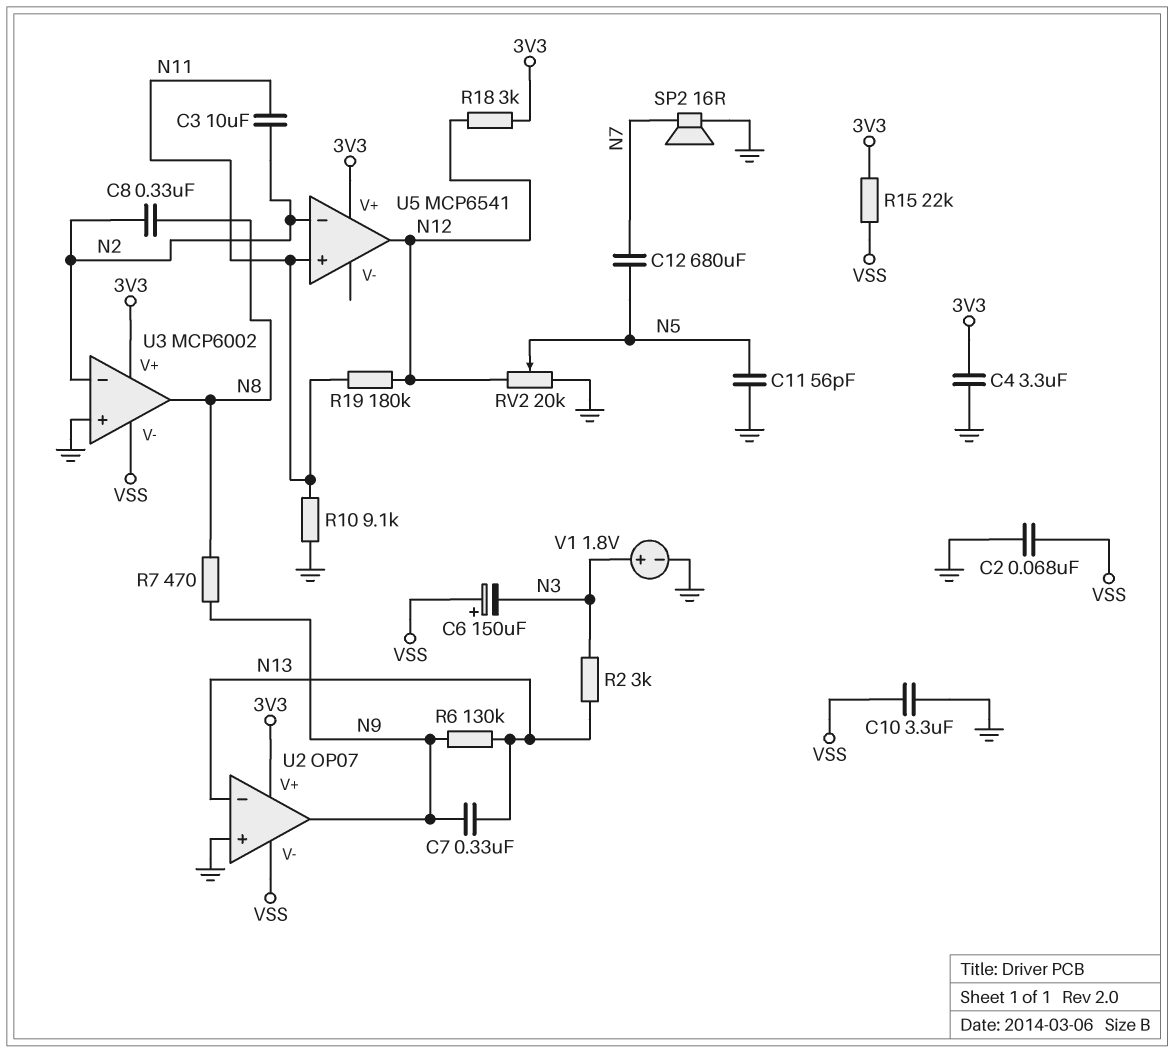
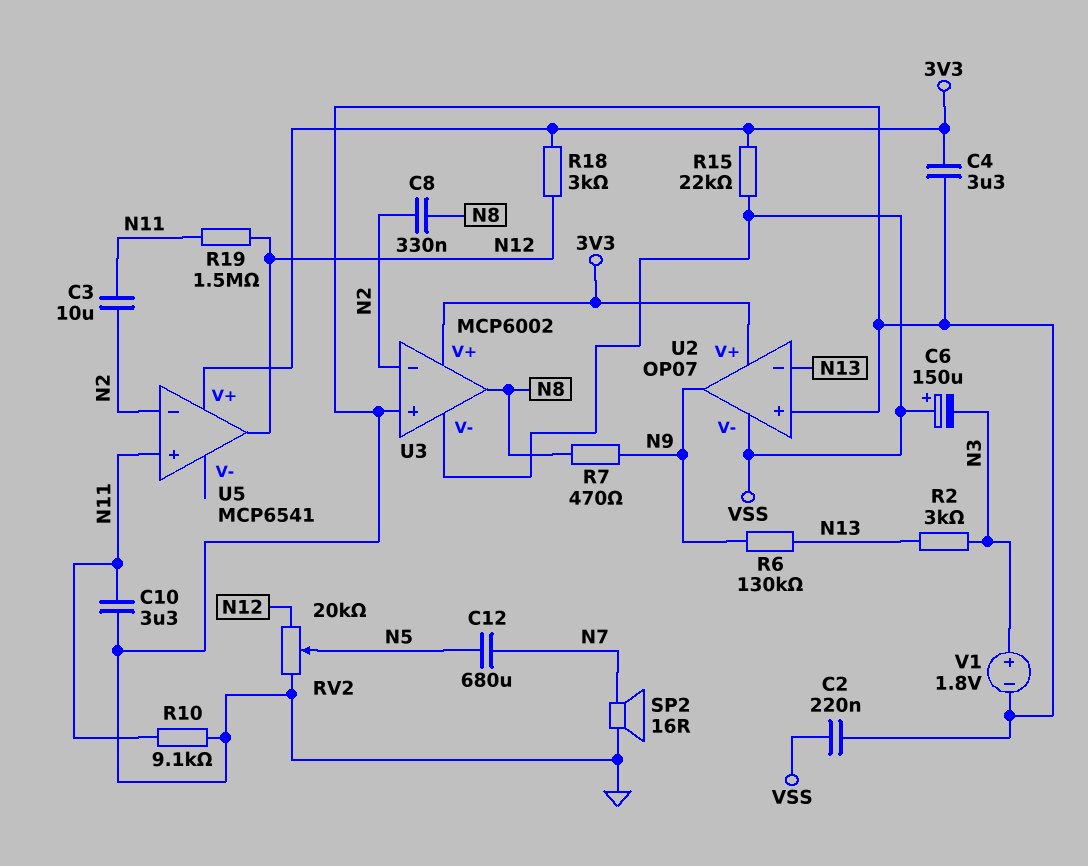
C2: 68nF (GND, VSS) -> 220nF (GND, VSS)
C7: 330nF (N9, N13) -> none
C10: 3.3uF (GND, VSS) -> 3.3uF (GND, N11)
C11: 56pF (GND, N5) -> none
R19: 180k (N11, N12) -> 1.5M (N11, N12)

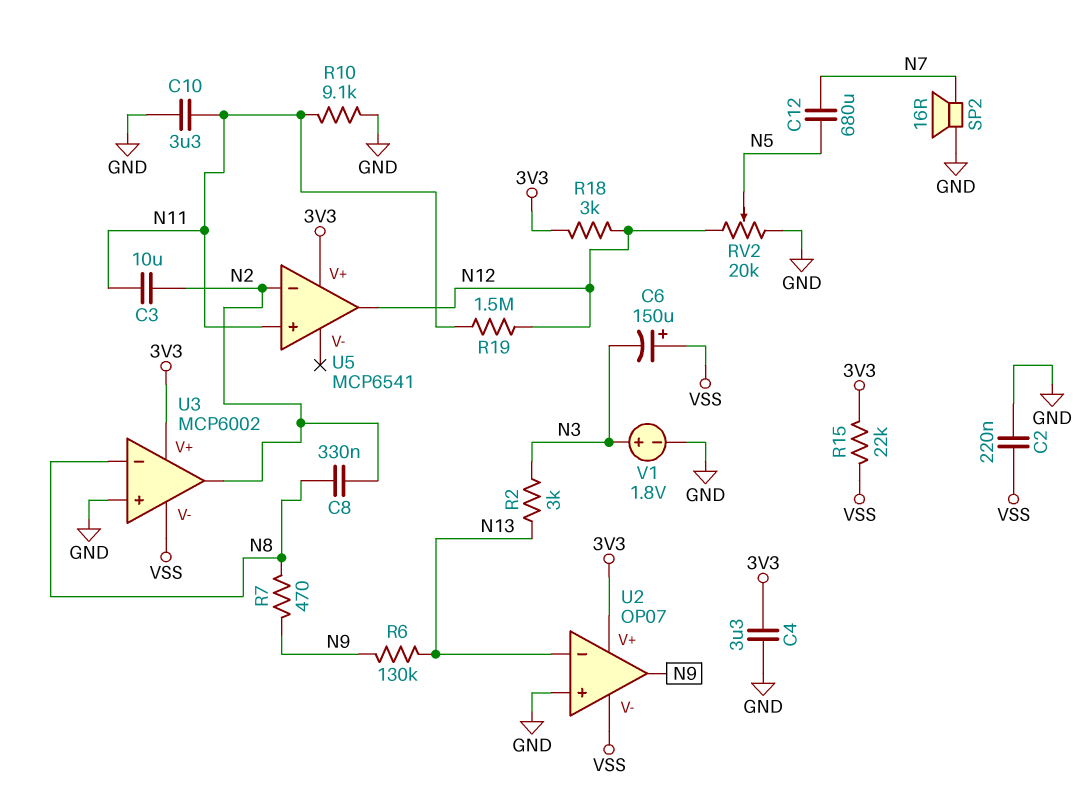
U3 pin in-: N2 -> N8
U3 pin out: N8 -> N2

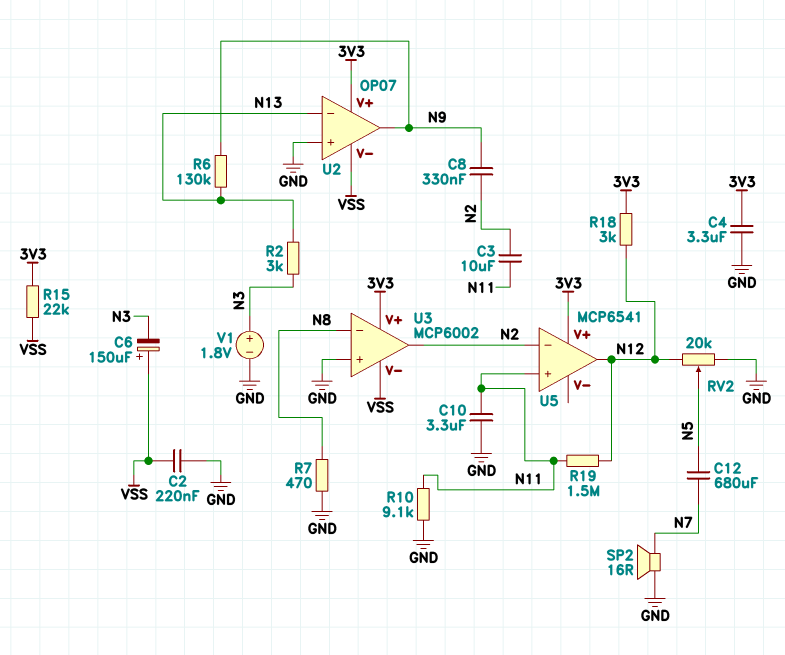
C8: 330nF (N2, N8) -> 330nF (N2, N9)
R7: 470 (N8, N9) -> 470 (GND, N8)

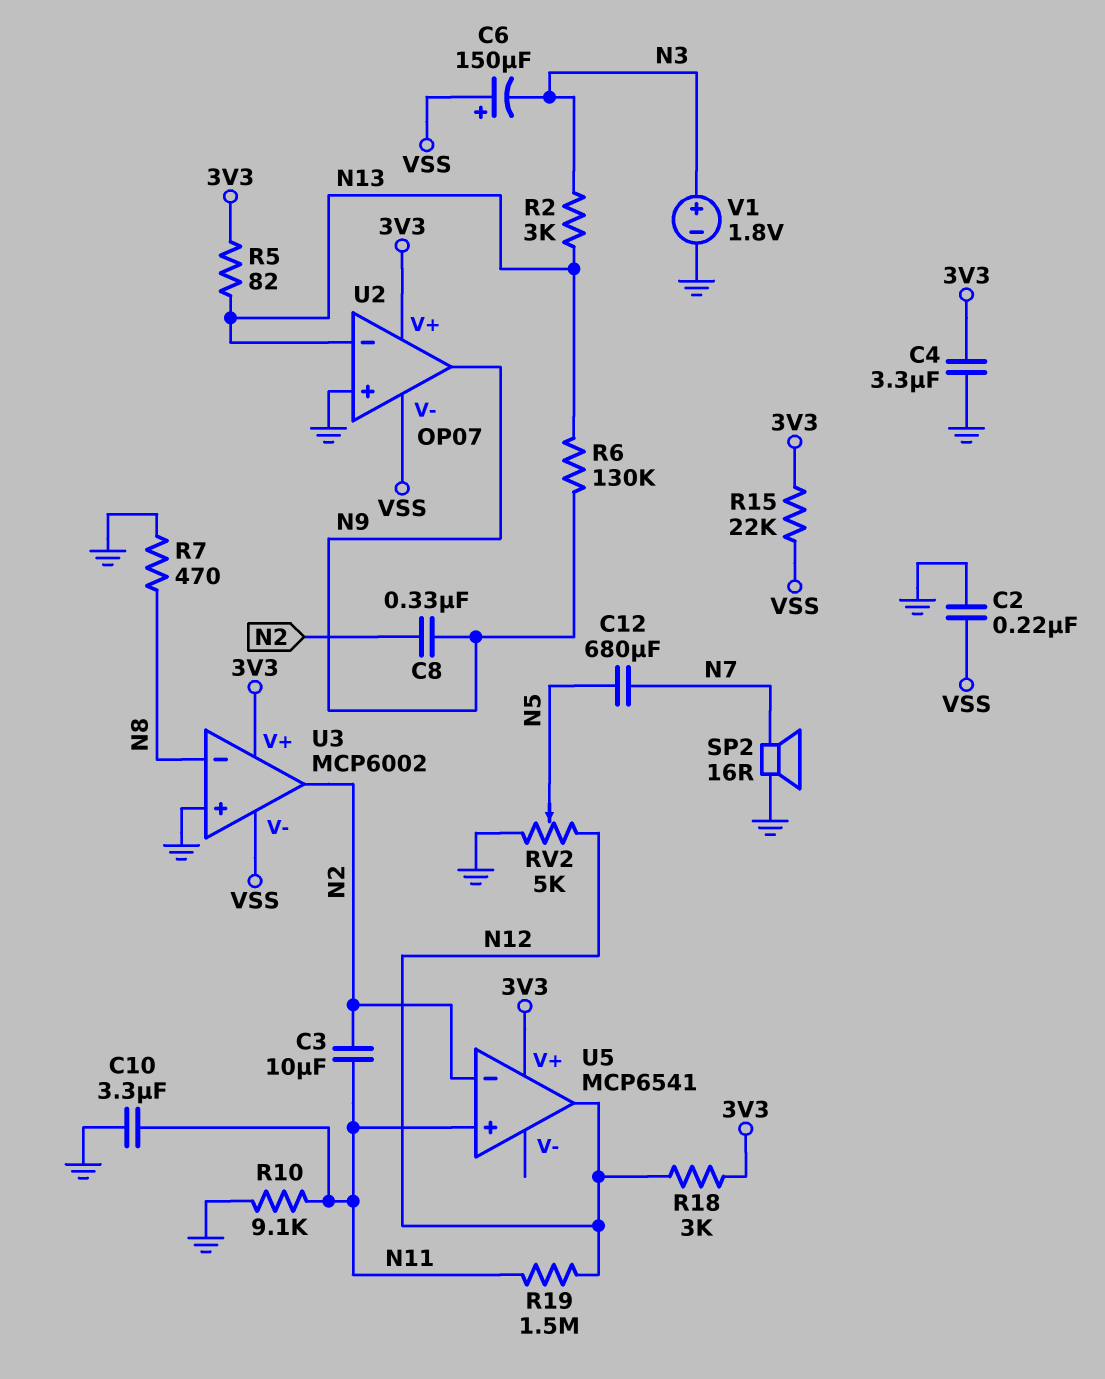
R5: none -> 82 (3V3, N13)
RV2: 20k (GND, N12, wiper N5) -> 5k (GND, N12, wiper N5)

